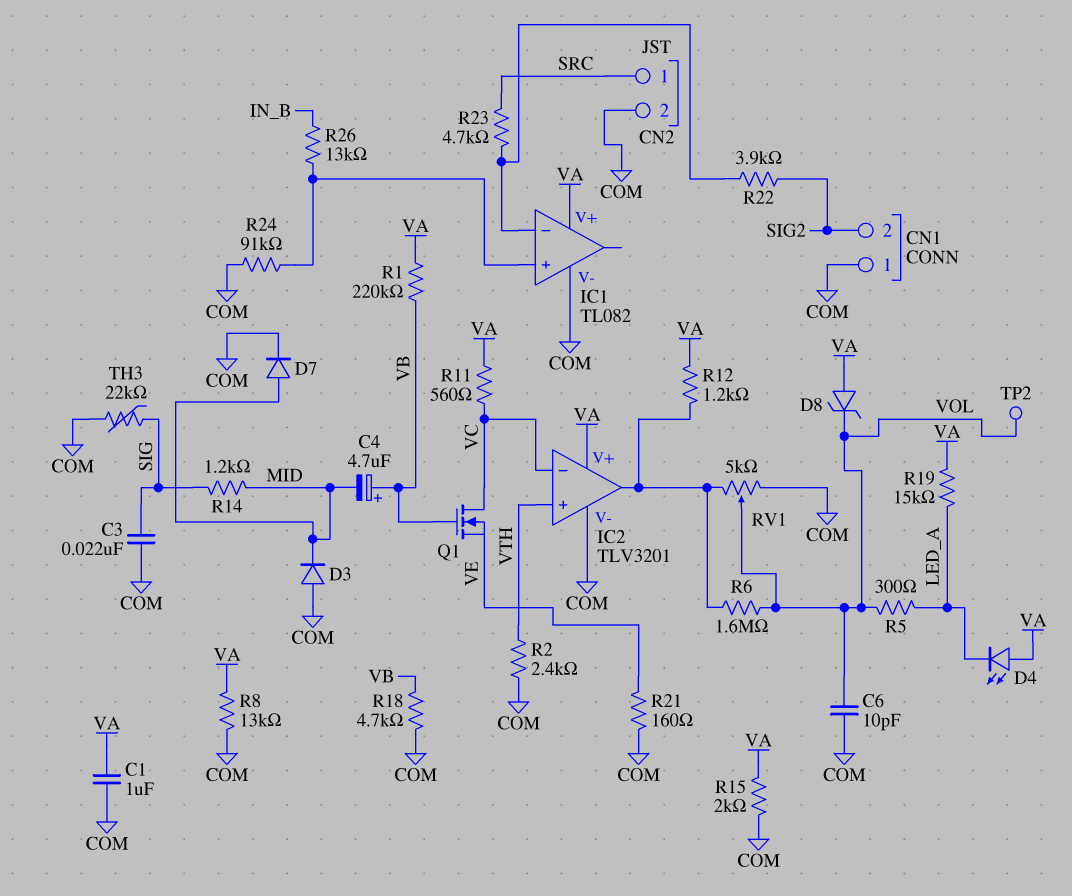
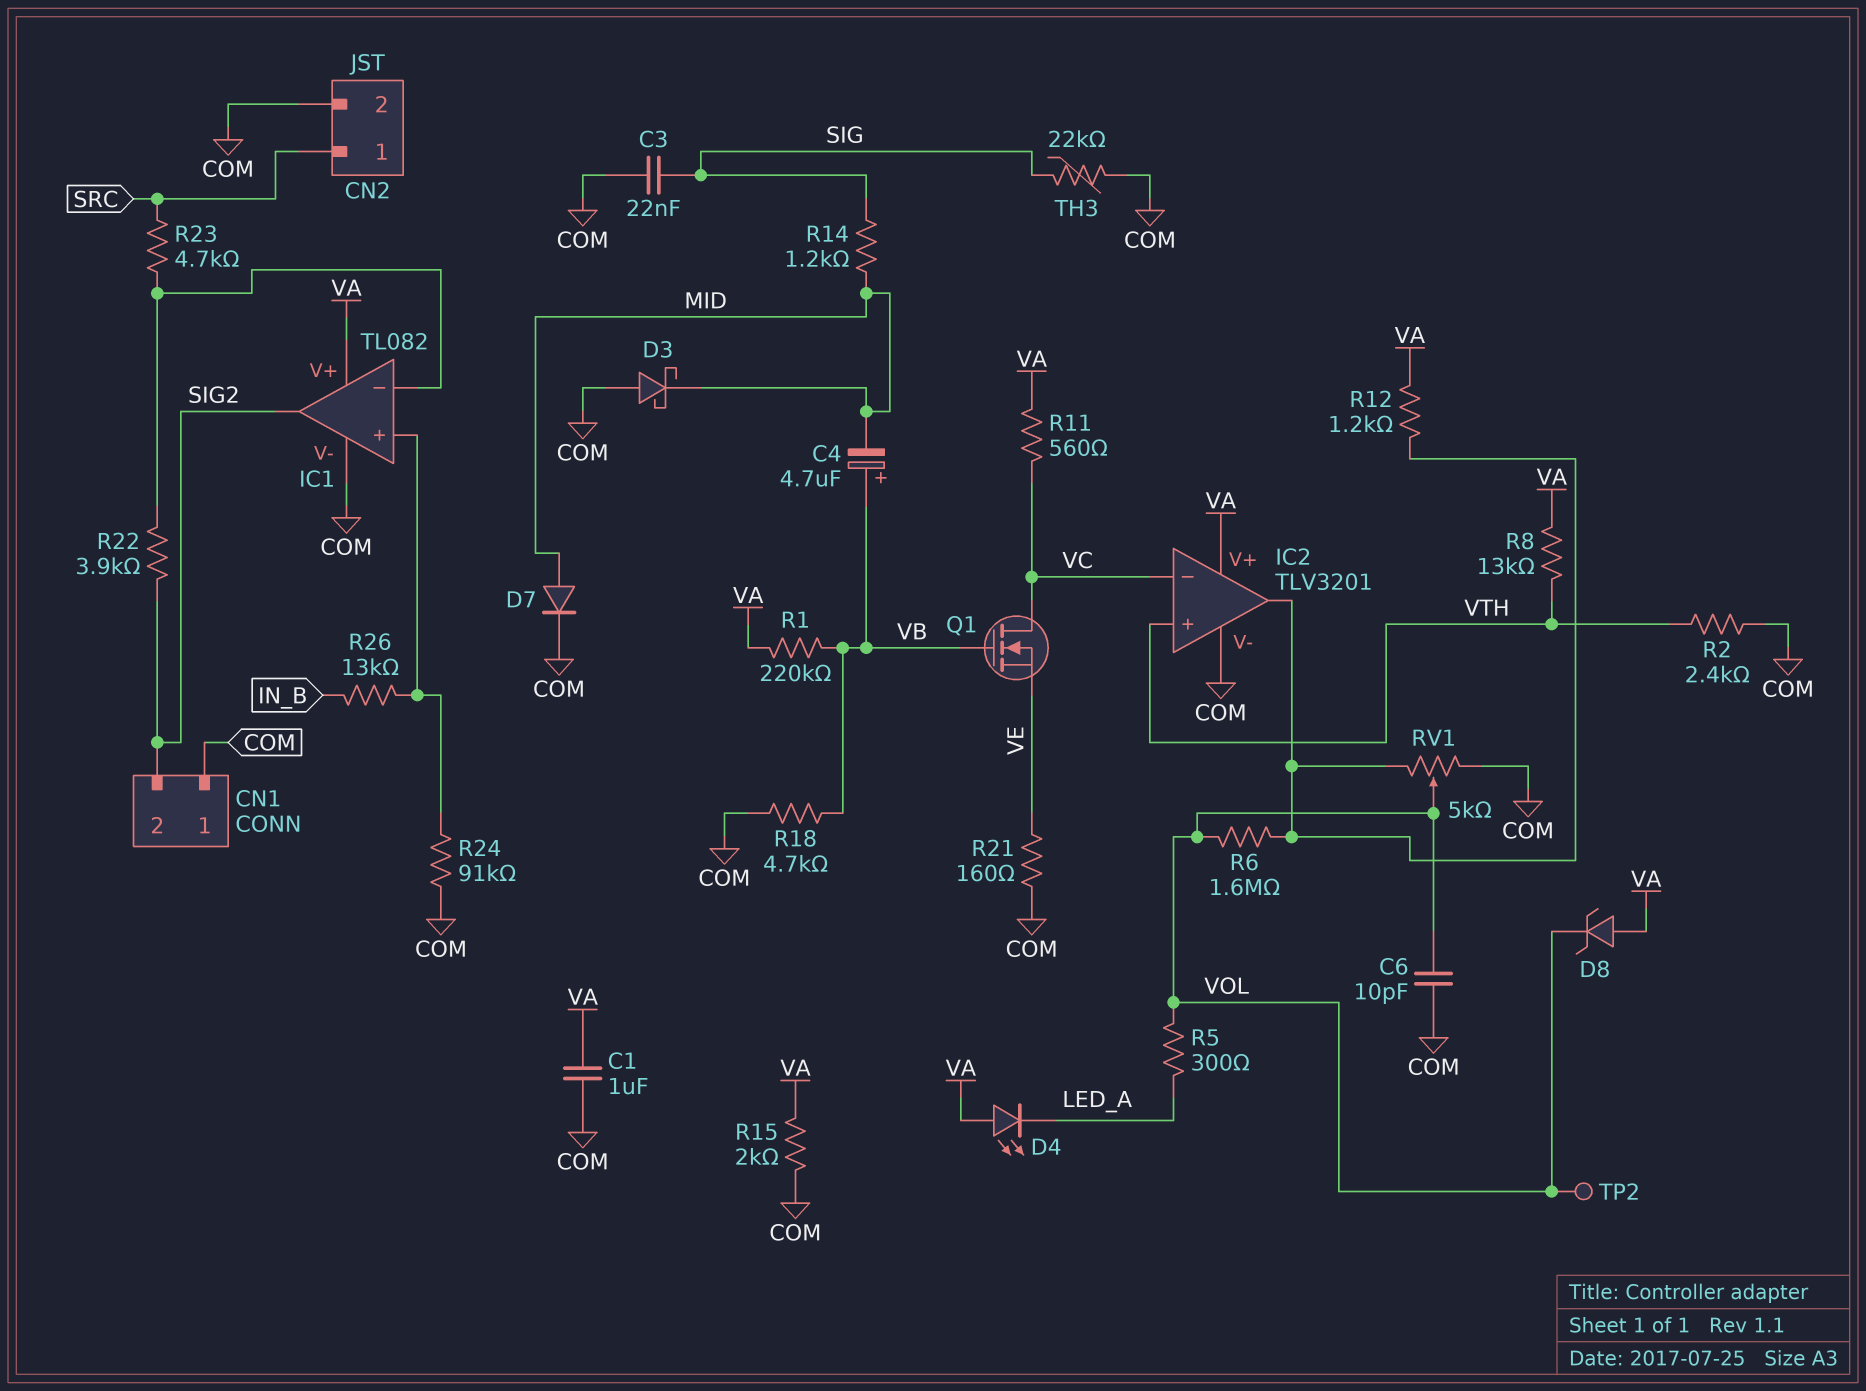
D3: diode (A COM, K MID) -> schottky (A COM, K MID)
IC1 pin out: none -> SIG2
R8: 13k (COM, VA) -> 13k (VA, VTH)
R19: 15k (LED_A, VA) -> none

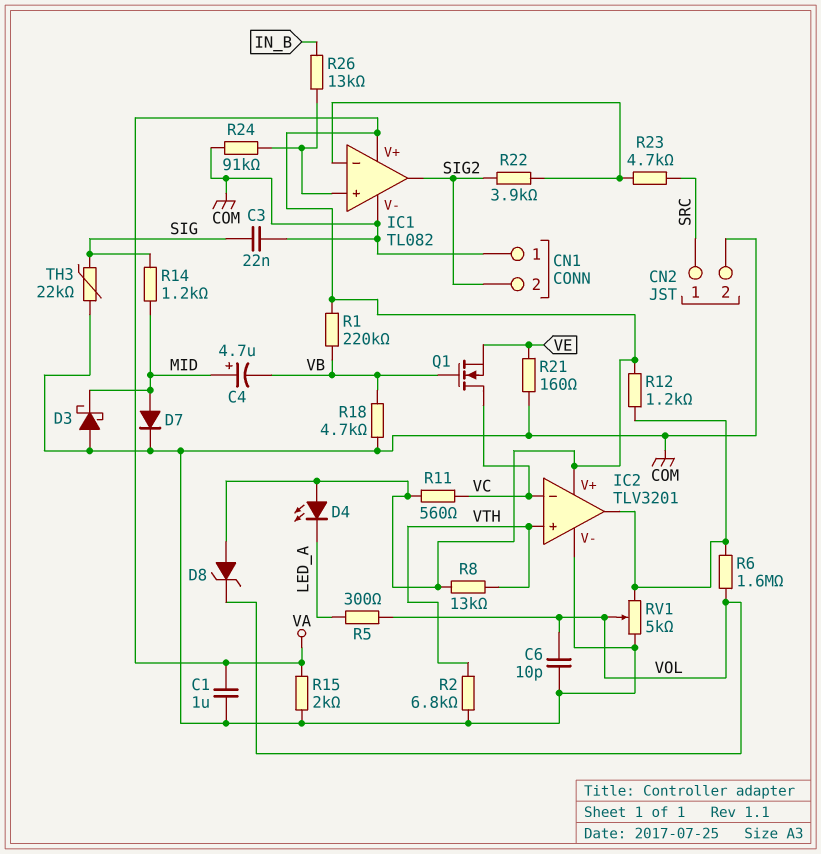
C4: 4.7uF (plus VB, minus MID) -> 4.7uF (plus MID, minus VB)
R2: 2.4k (COM, VTH) -> 6.8k (COM, VTH)
TP2: test point (VOL) -> none

